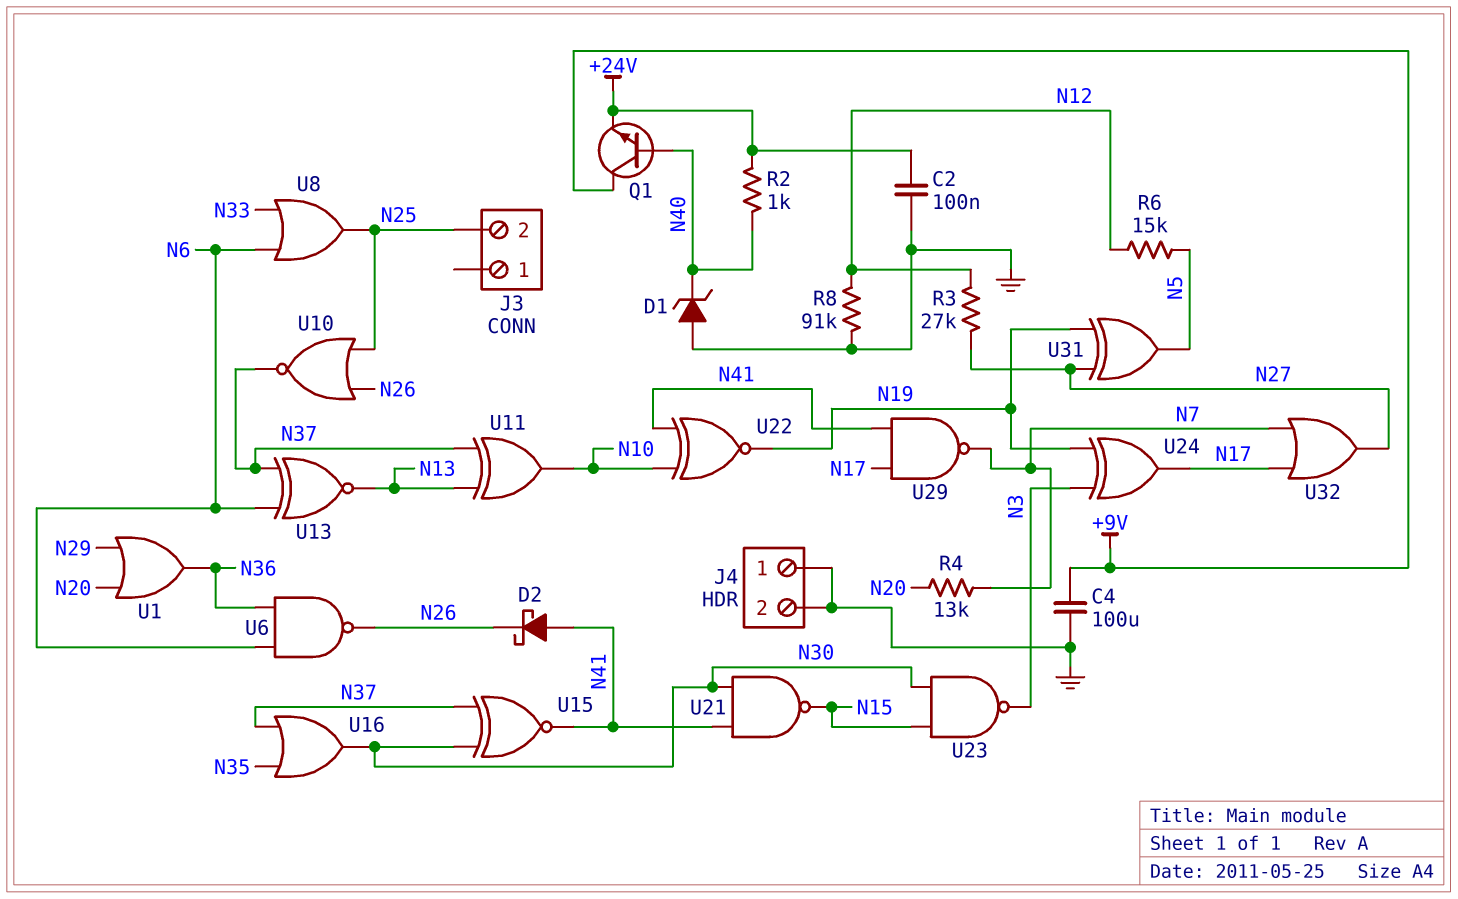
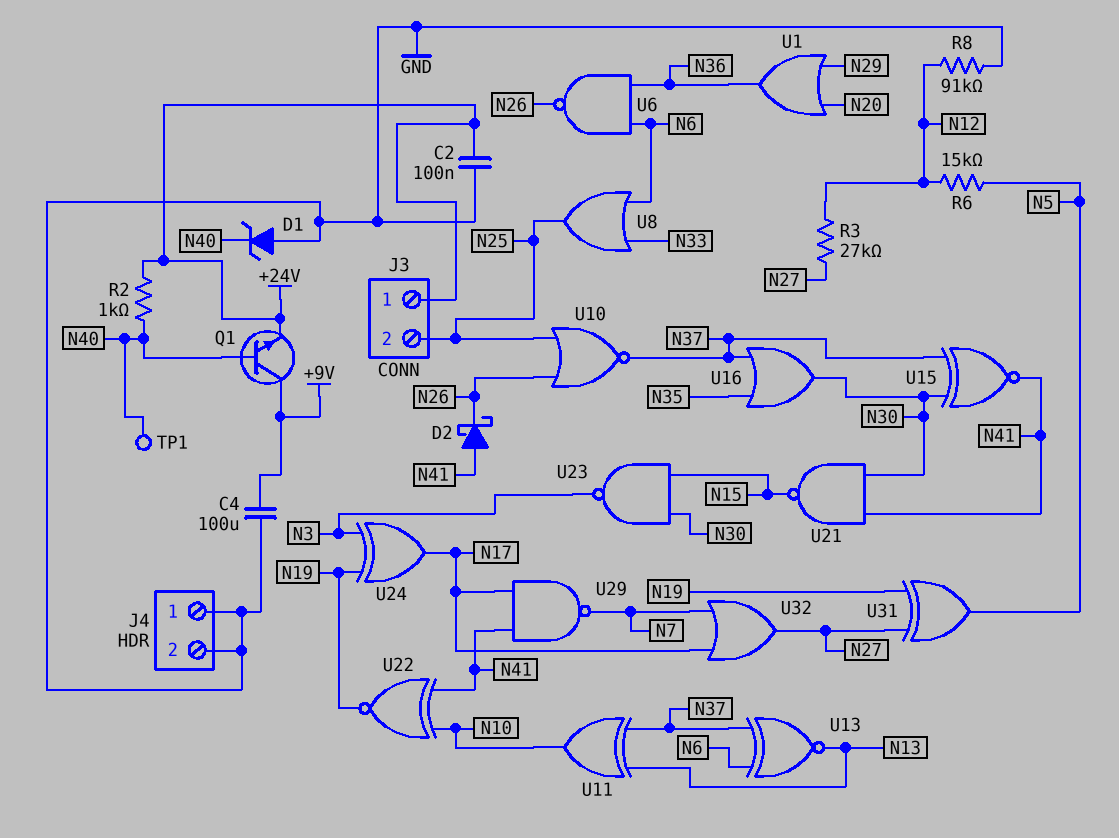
J3 pin 1: none -> +24V
R4: 13k (N7, N20) -> none
TP1: none -> test point (N40)

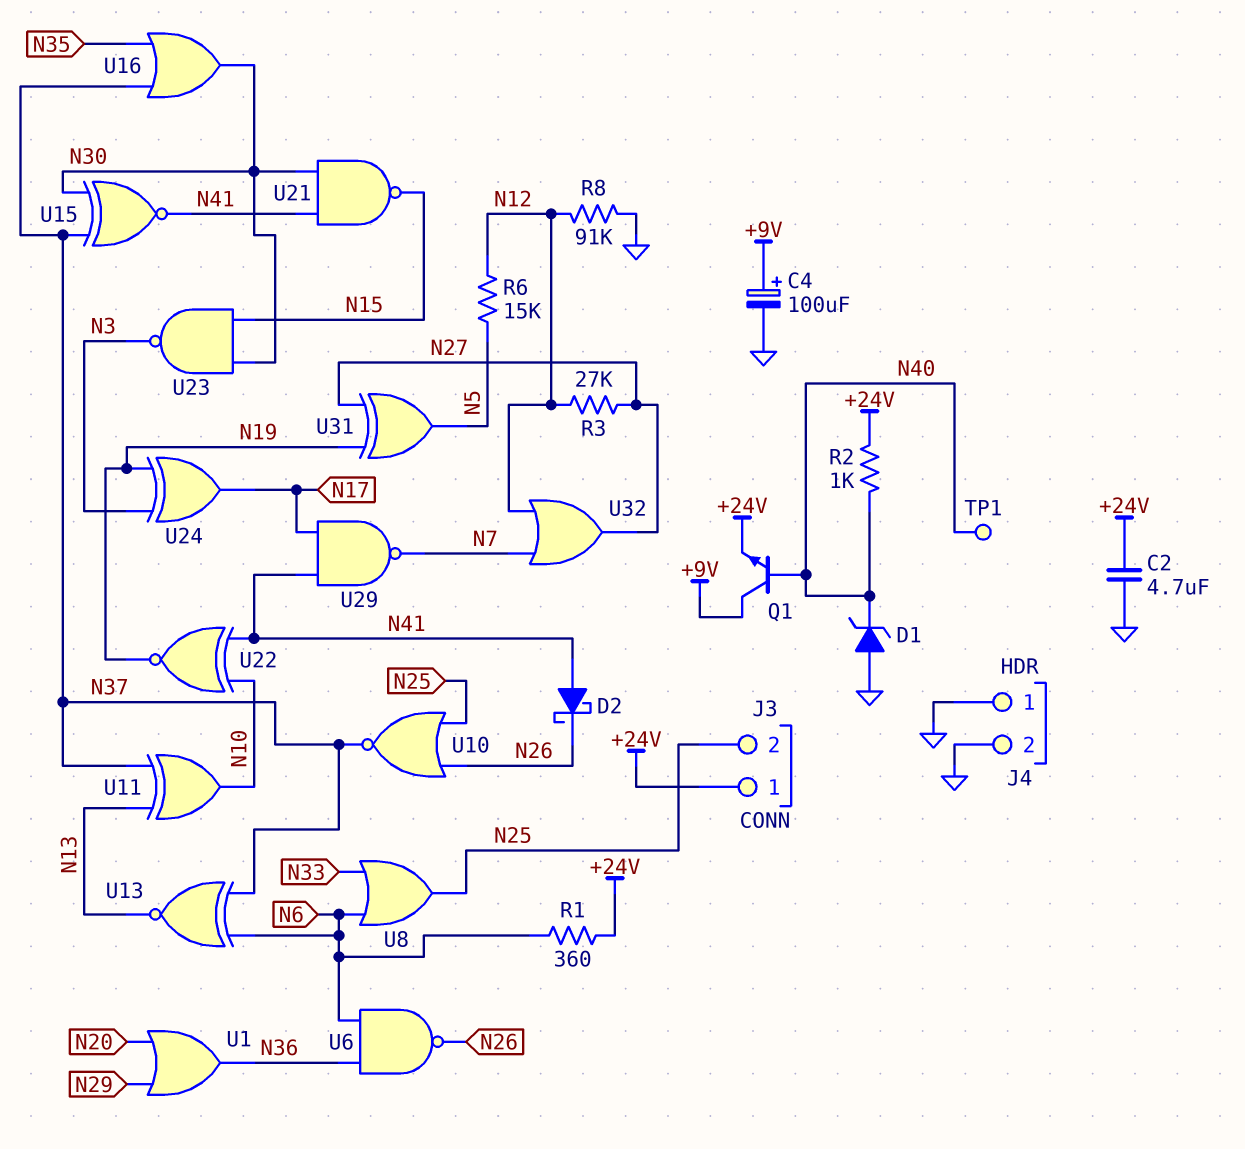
C2: 100nF (+24V, GND) -> 4.7uF (+24V, GND)
C4: 100uF (+9V, GND) -> 100uF (plus +9V, minus GND)
R1: none -> 360 (+24V, N6)
U32: OR (in N7, in N17, out N27) -> OR (in N7, in N12, out N27)

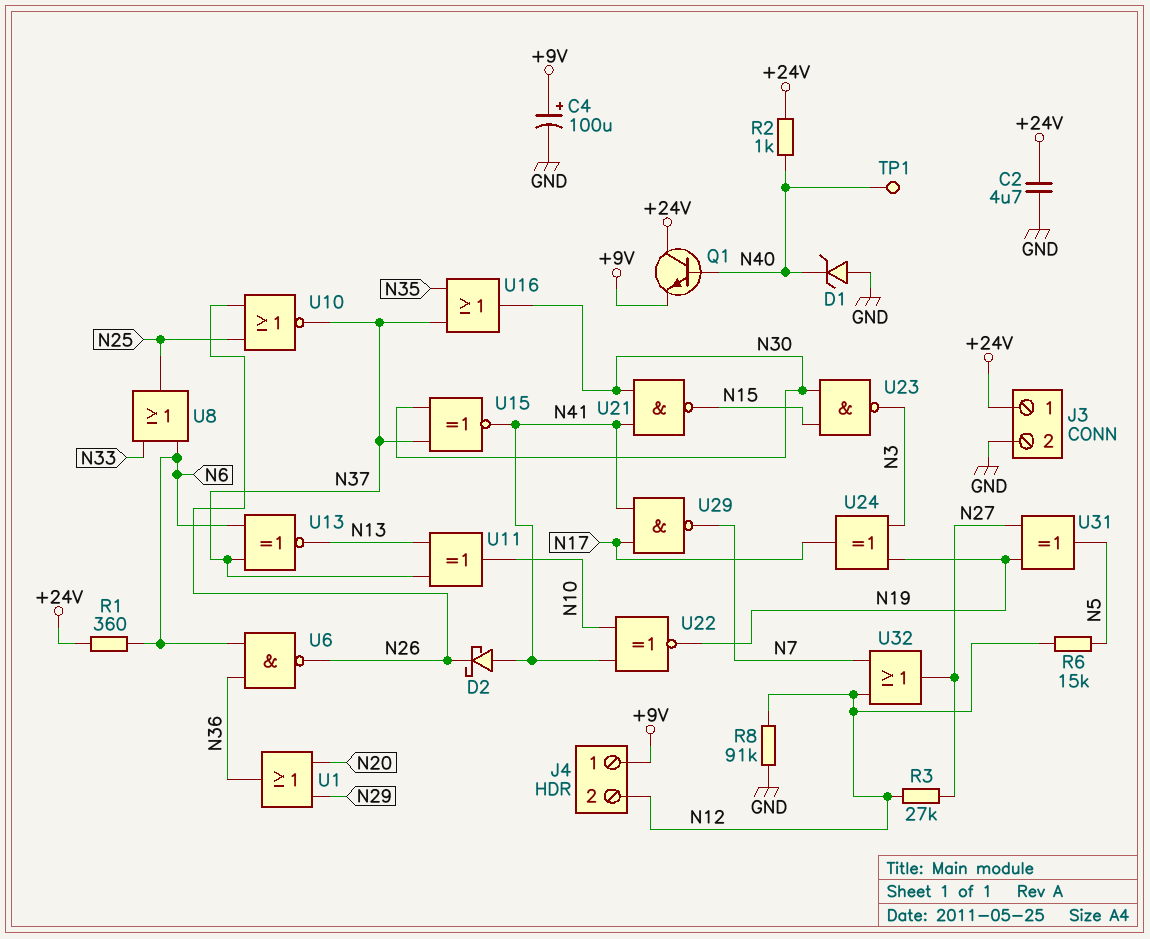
J3 pin 2: N25 -> GND
J4 pin 1: GND -> +9V
J4 pin 2: GND -> N12
Q1: NPN (B N40, C +9V, E +24V) -> NPN (B N40, C +24V, E +9V)

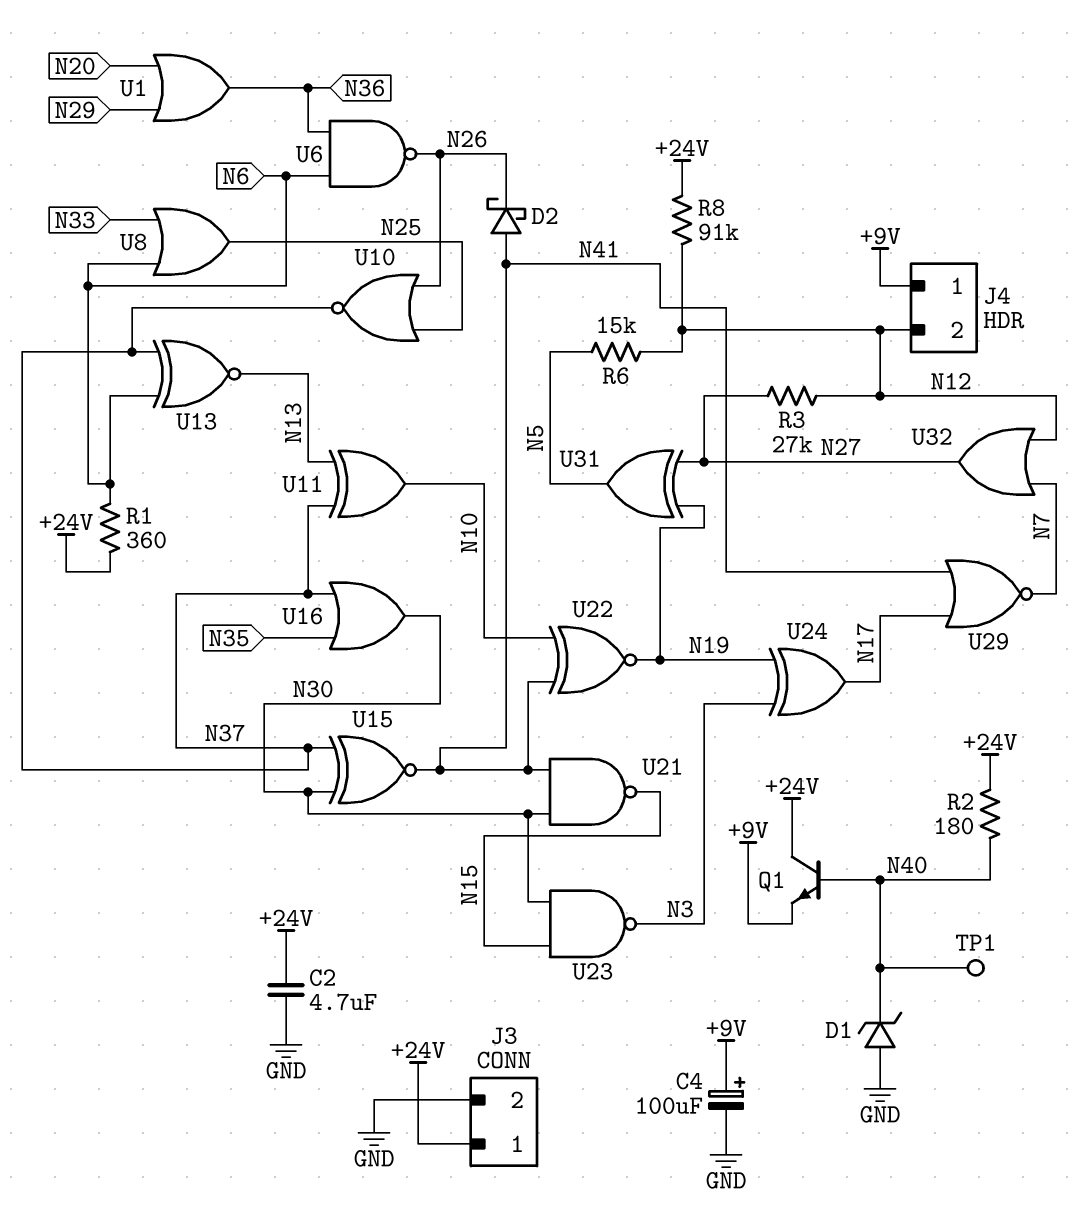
R2: 1k (+24V, N40) -> 180 (+24V, N40)
R8: 91k (GND, N12) -> 91k (+24V, N12)
U29: NAND (in N17, in N41, out N7) -> NOR (in N17, in N41, out N7)

